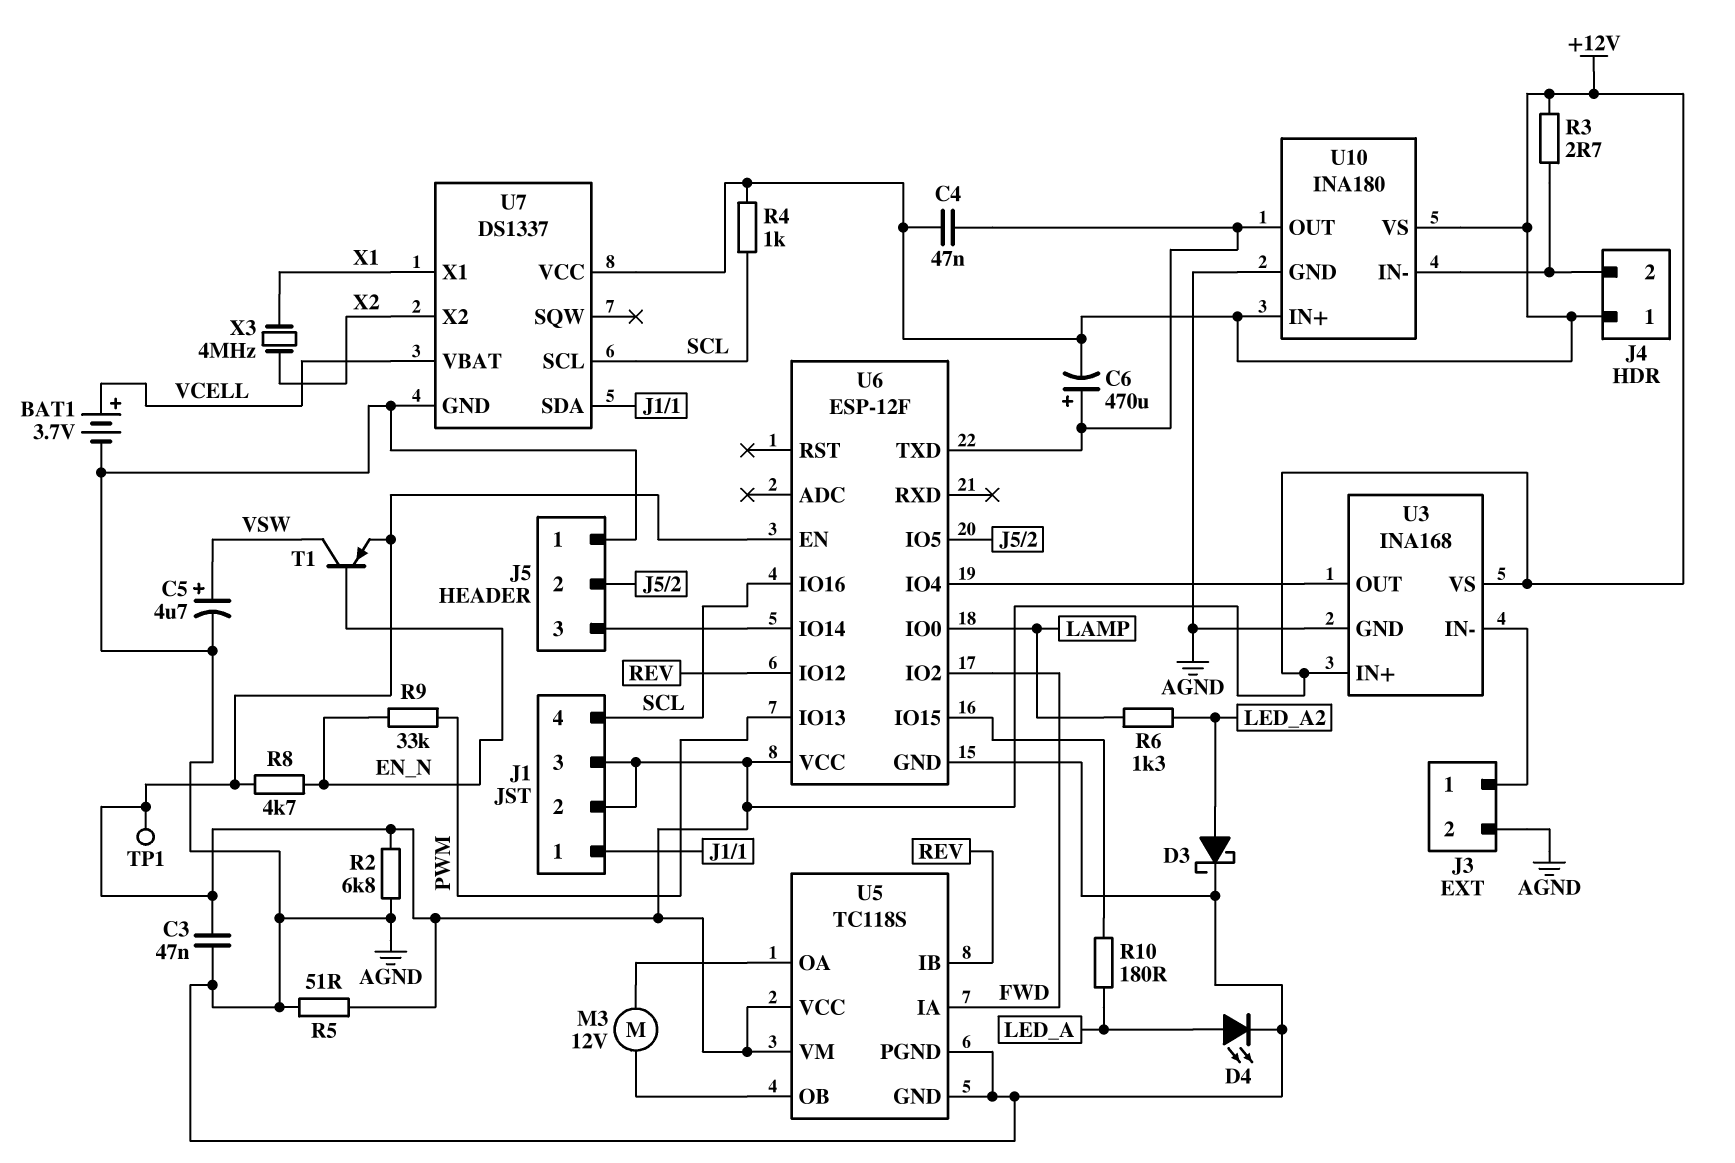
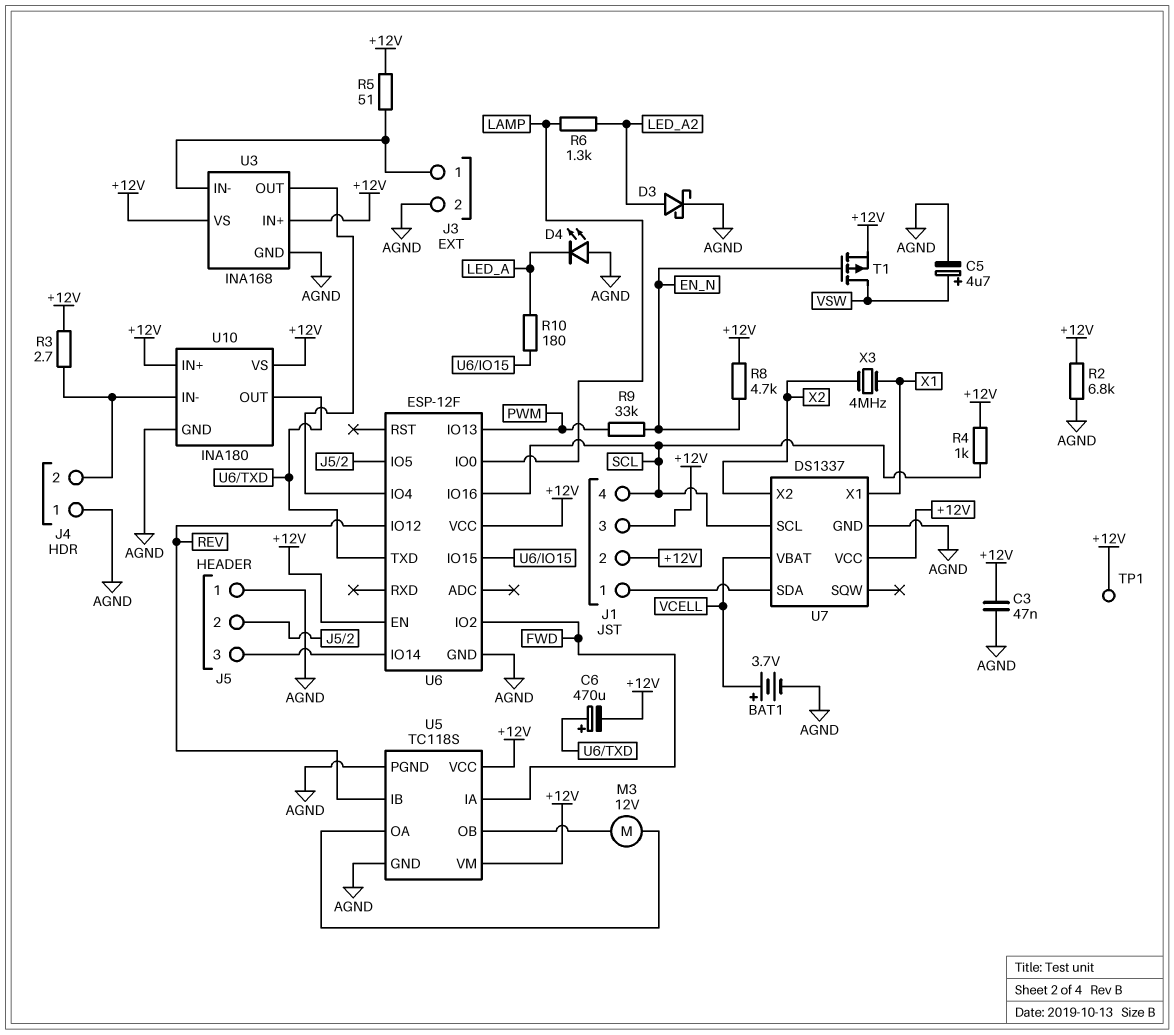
C4: 47nF (+12V, U6/TXD) -> none
D4: LED (A LED_A, K AGND) -> LED (A AGND, K LED_A)
J4 pin 1: +12V -> AGND
R5: 51 (+12V, AGND) -> 51 (+12V, J3/1)
T1: PNP (B EN_N, C VSW, E +12V) -> PMOS (G EN_N, D VSW, S +12V)

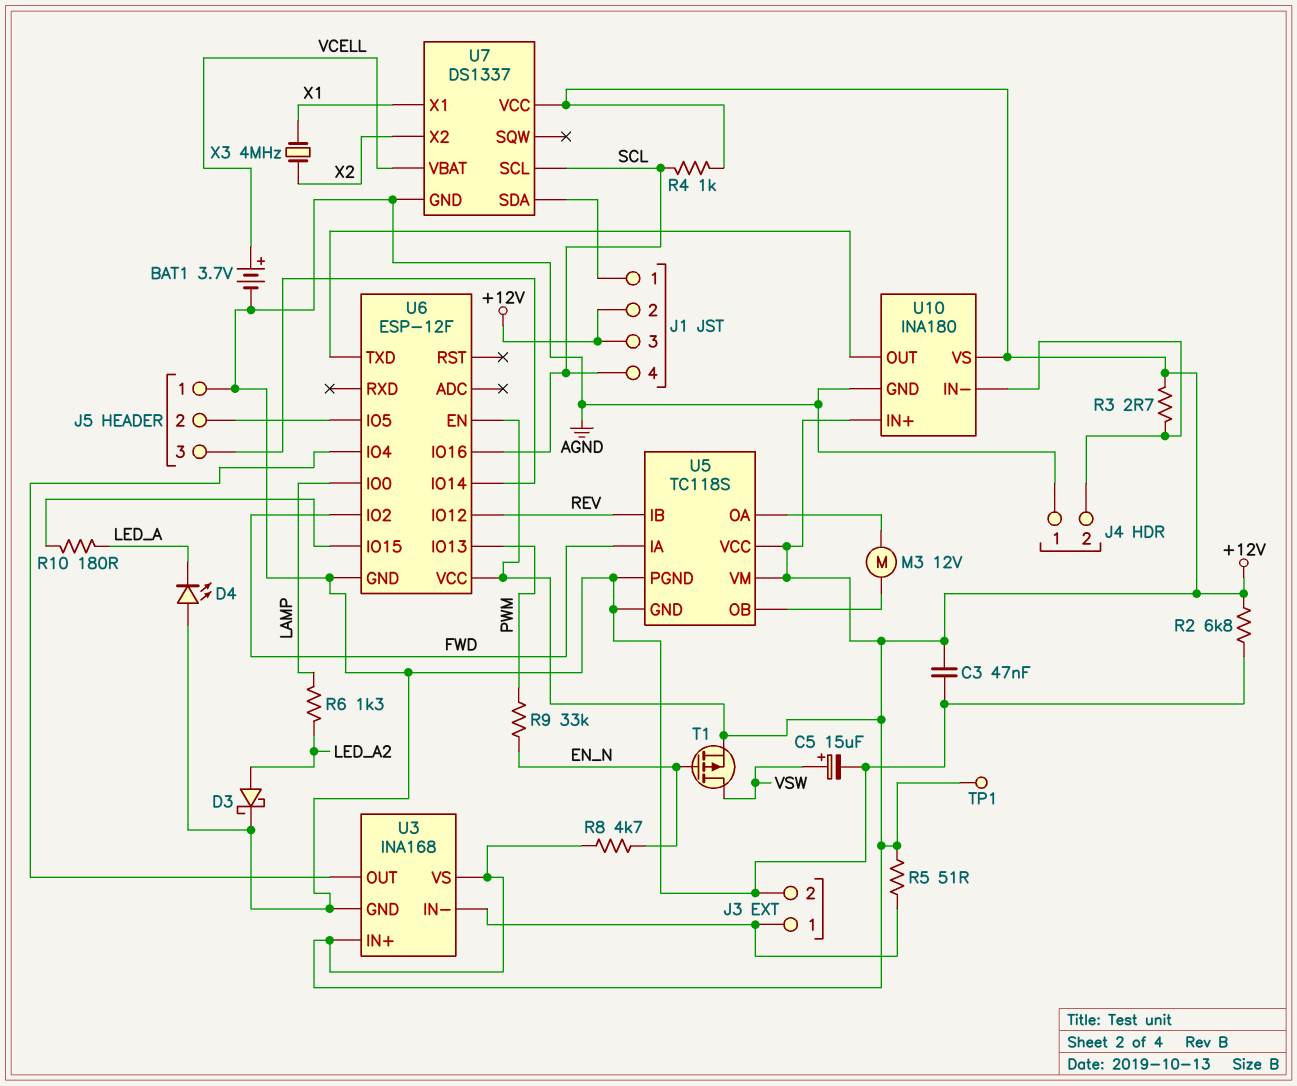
C5: 4.7uF (plus VSW, minus AGND) -> 15uF (plus VSW, minus AGND)
C6: 470uF (plus U6/TXD, minus +12V) -> none

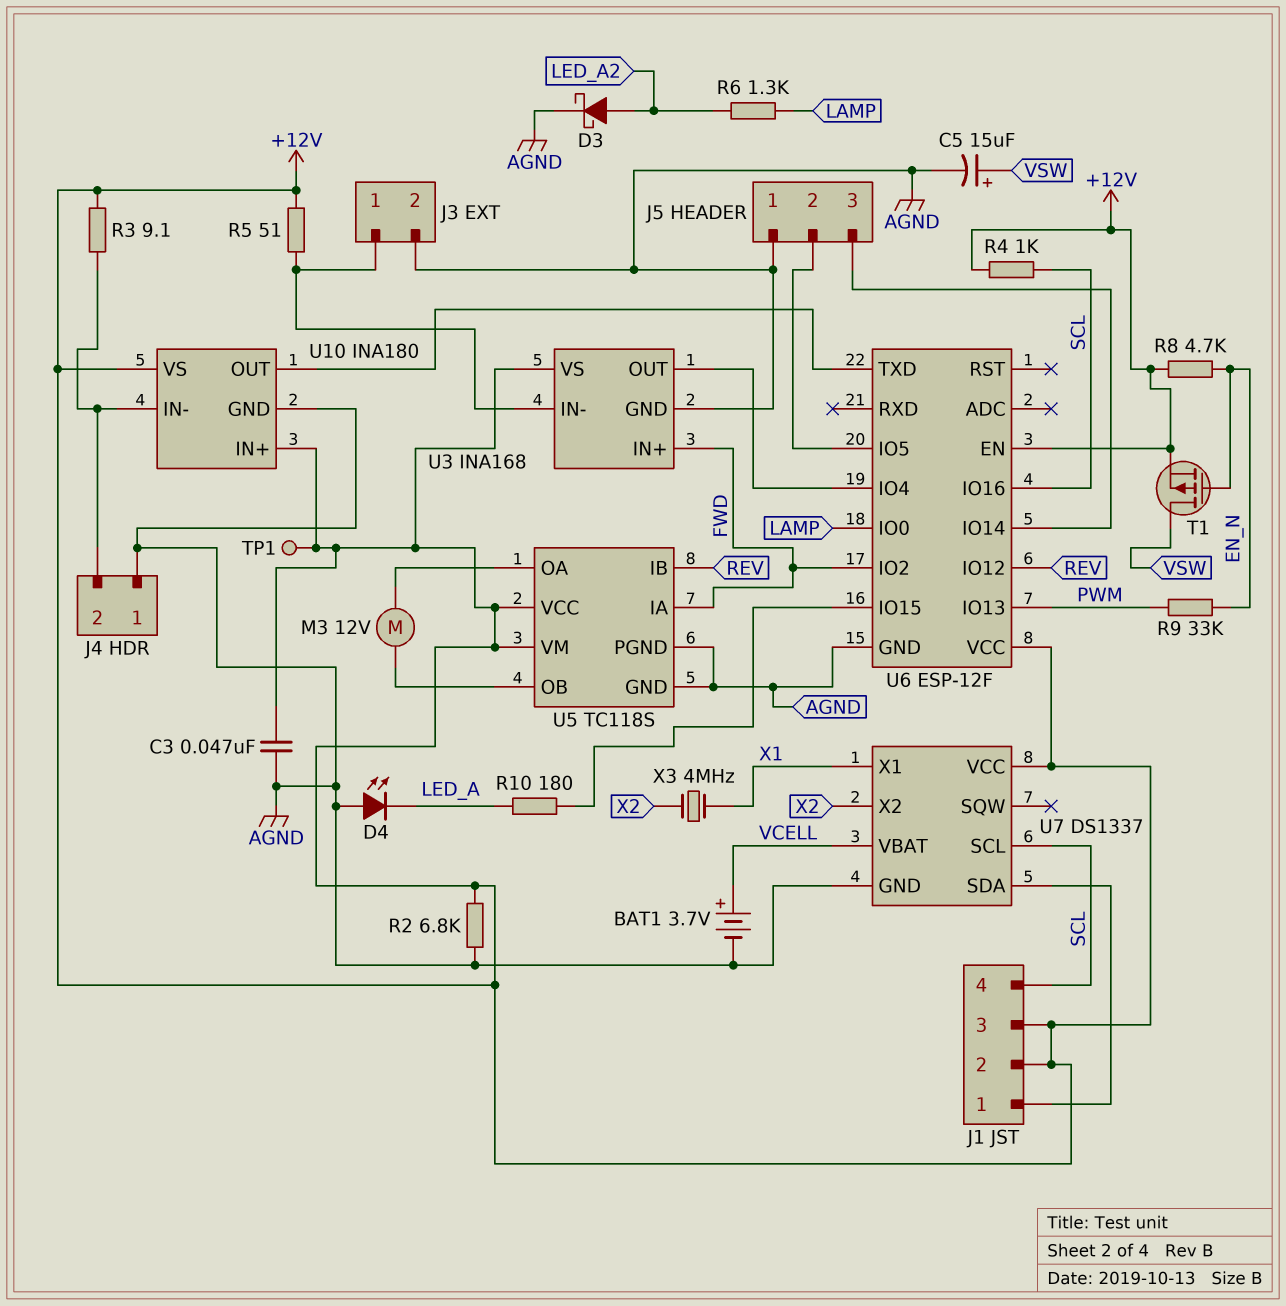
R3: 2.7 (+12V, J4/2) -> 9.1 (+12V, J4/2)
U3 pin IN+: +12V -> FWD

